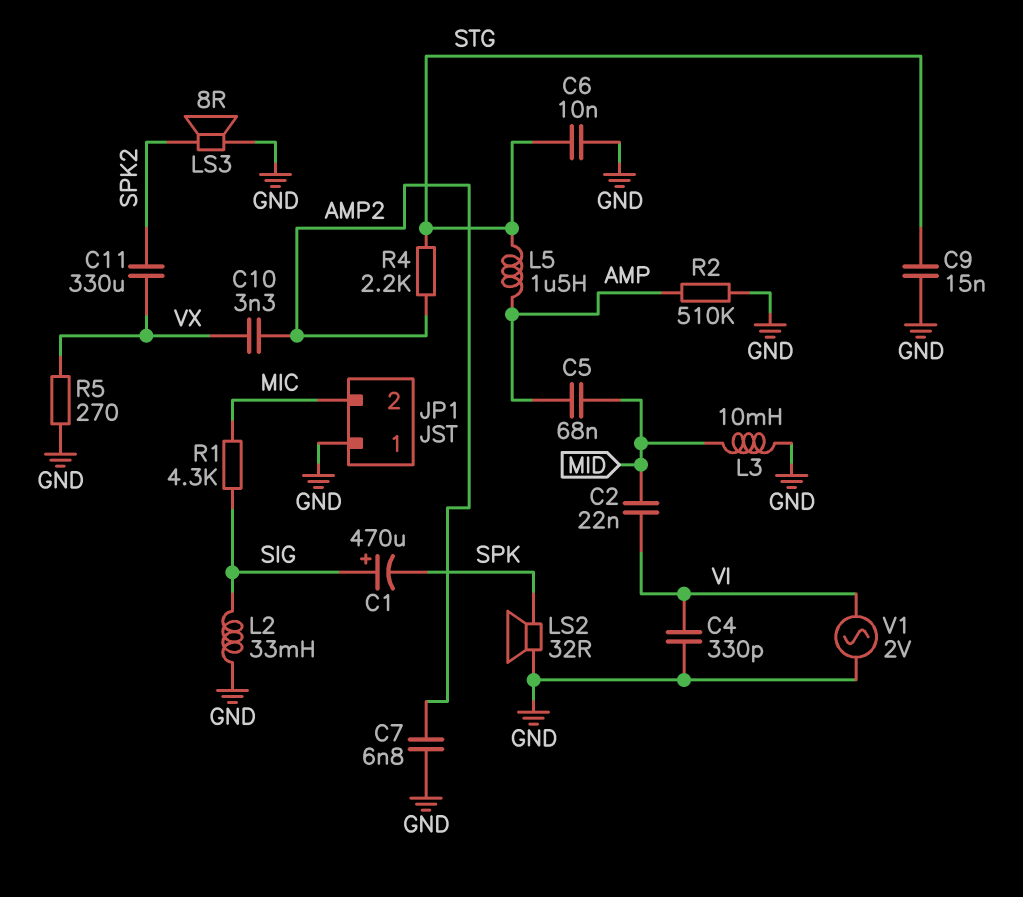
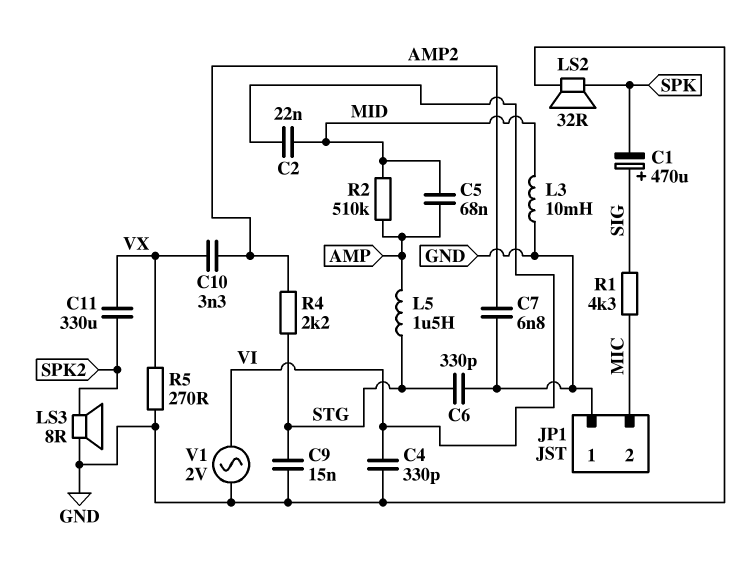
C6: 10nF (GND, STG) -> 330pF (GND, STG)
L2: 33mH (GND, SIG) -> none
R2: 510k (AMP, GND) -> 510k (AMP, MID)

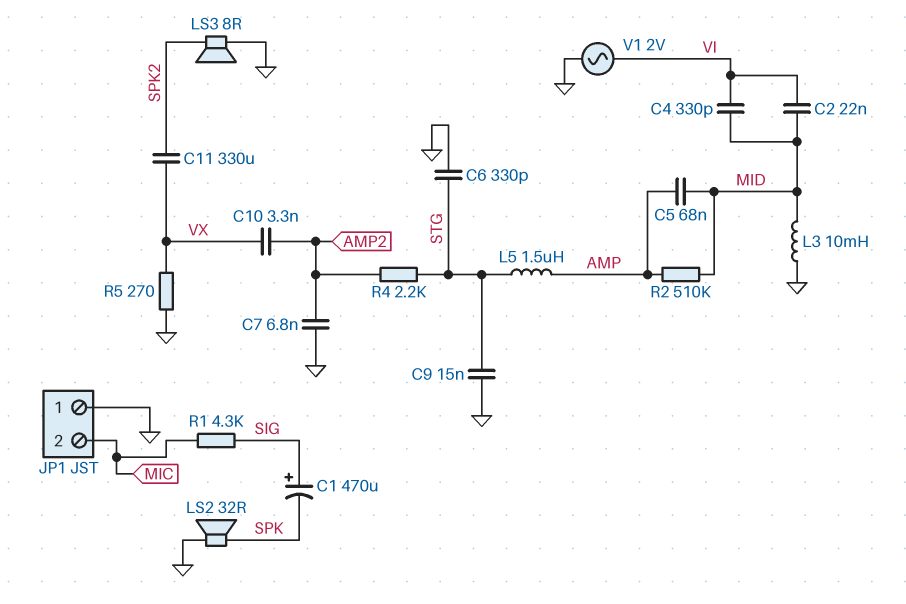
C4: 330pF (GND, VI) -> 330pF (MID, VI)

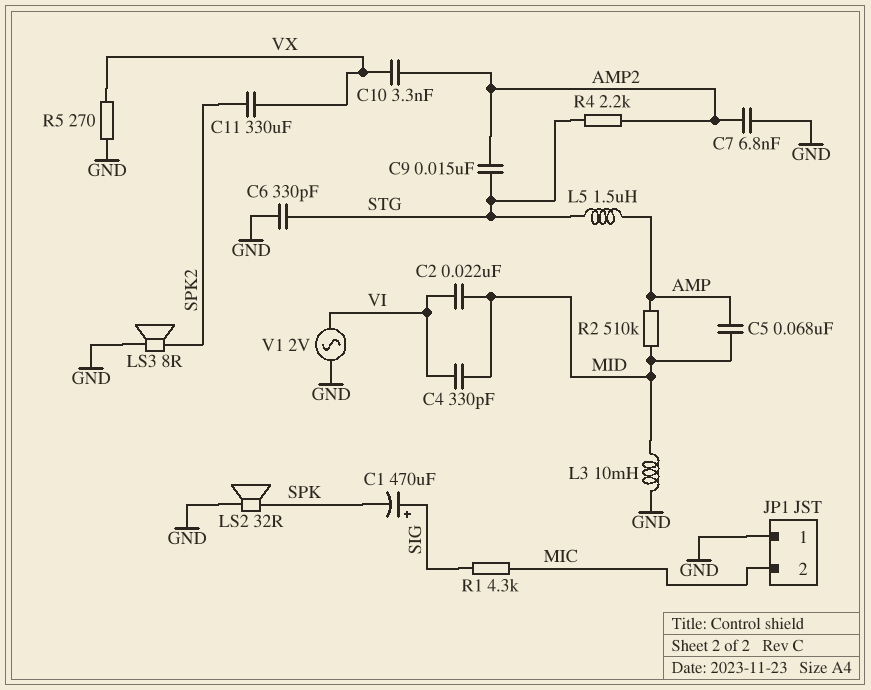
C9: 15nF (GND, STG) -> 15nF (AMP2, STG)

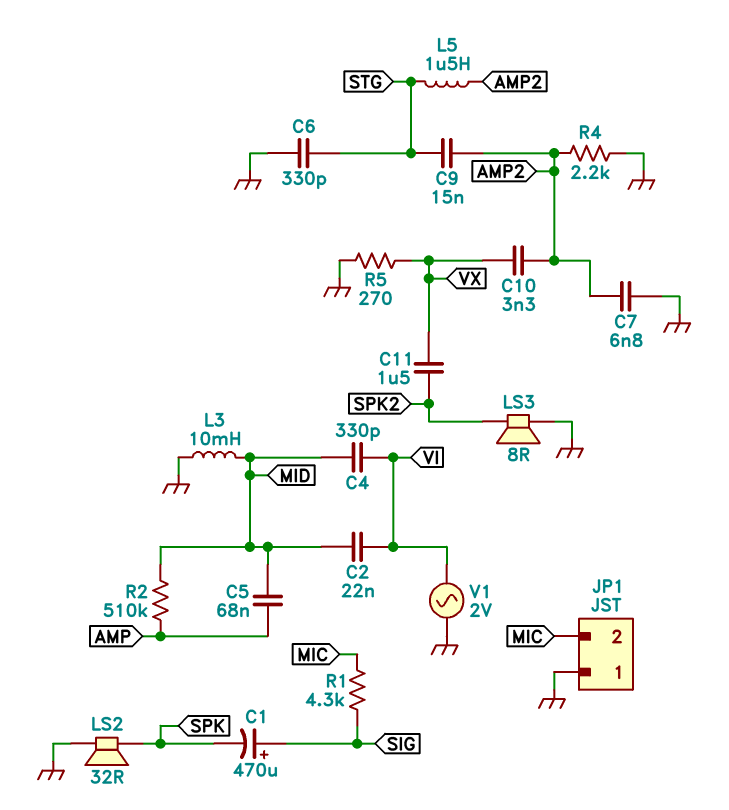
C11: 330uF (SPK2, VX) -> 1.5uF (SPK2, VX)
L5: 1.5uH (AMP, STG) -> 1.5uH (AMP2, STG)
R4: 2.2k (AMP2, STG) -> 2.2k (AMP2, GND)

